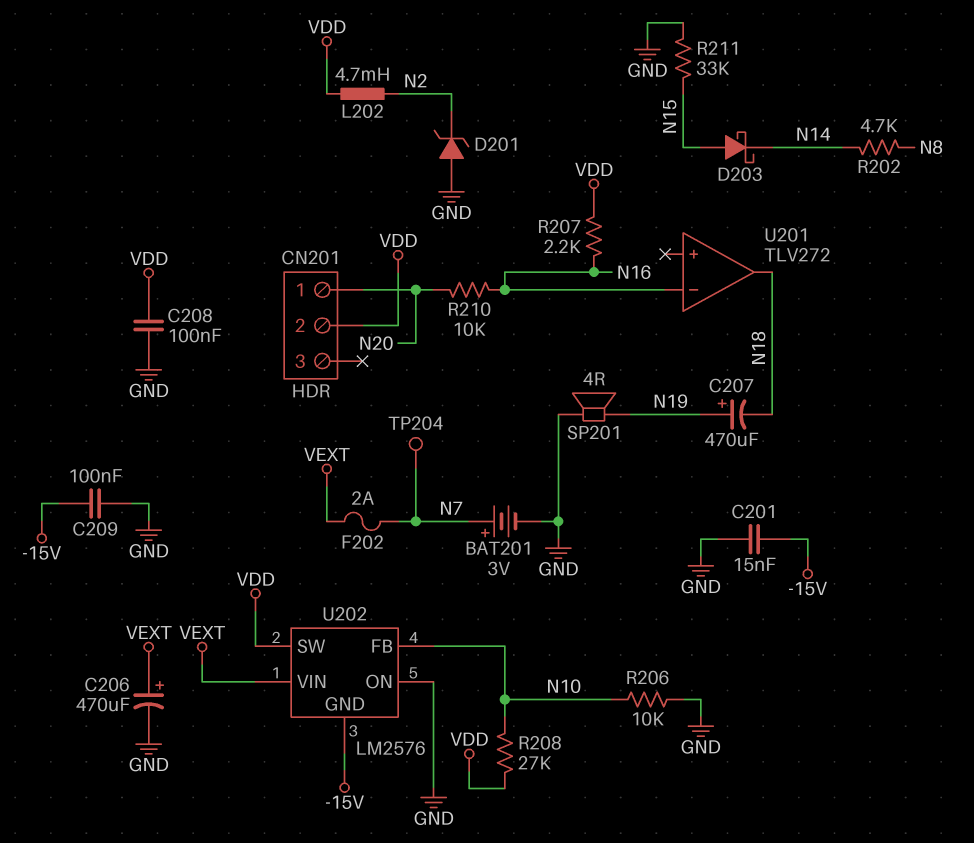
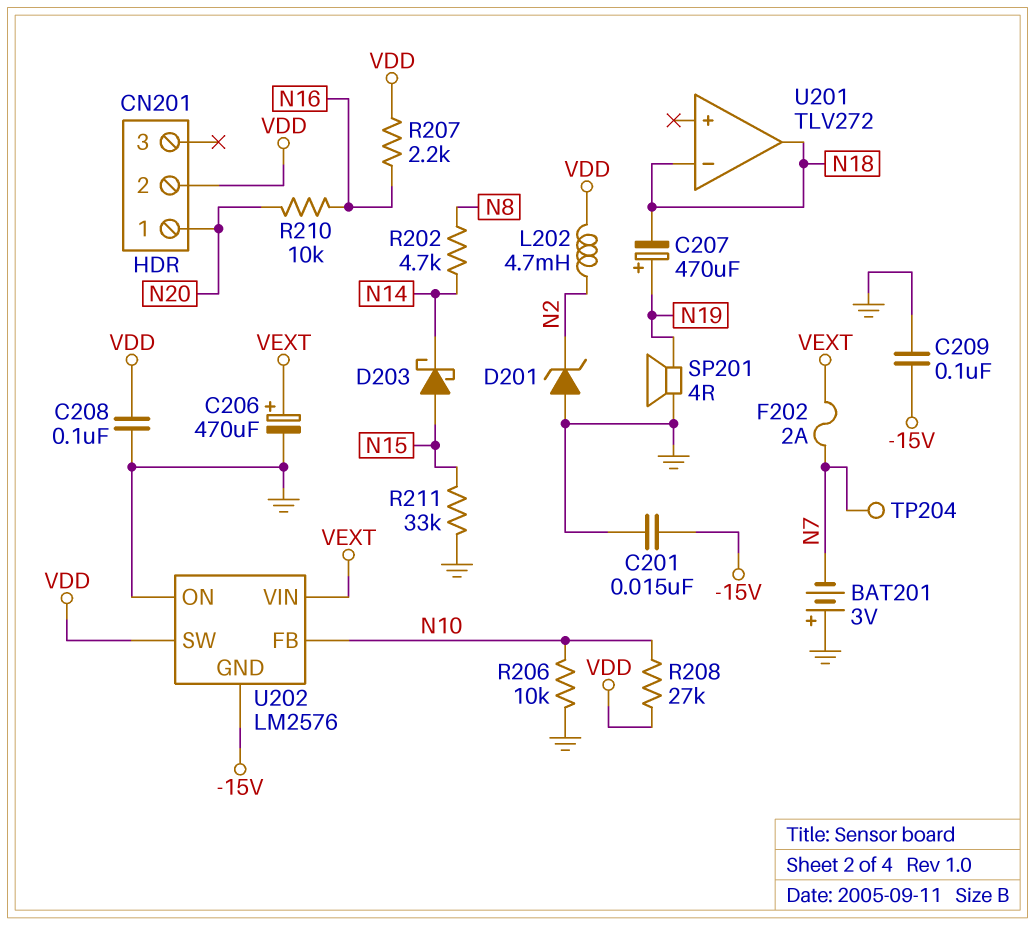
BAT201: 3V (plus N7, minus GND) -> 3V (plus GND, minus N7)
U201 pin in-: N16 -> N18

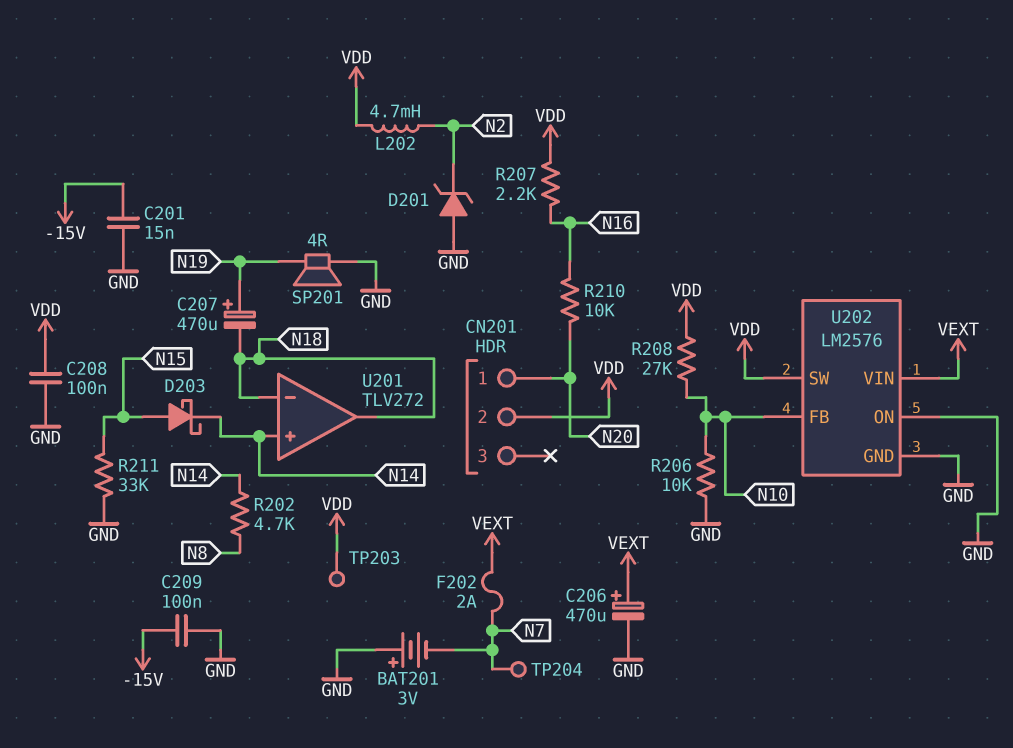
TP203: none -> test point (VDD)
U201 pin in+: none -> N14
U202 pin GND: -15V -> GND

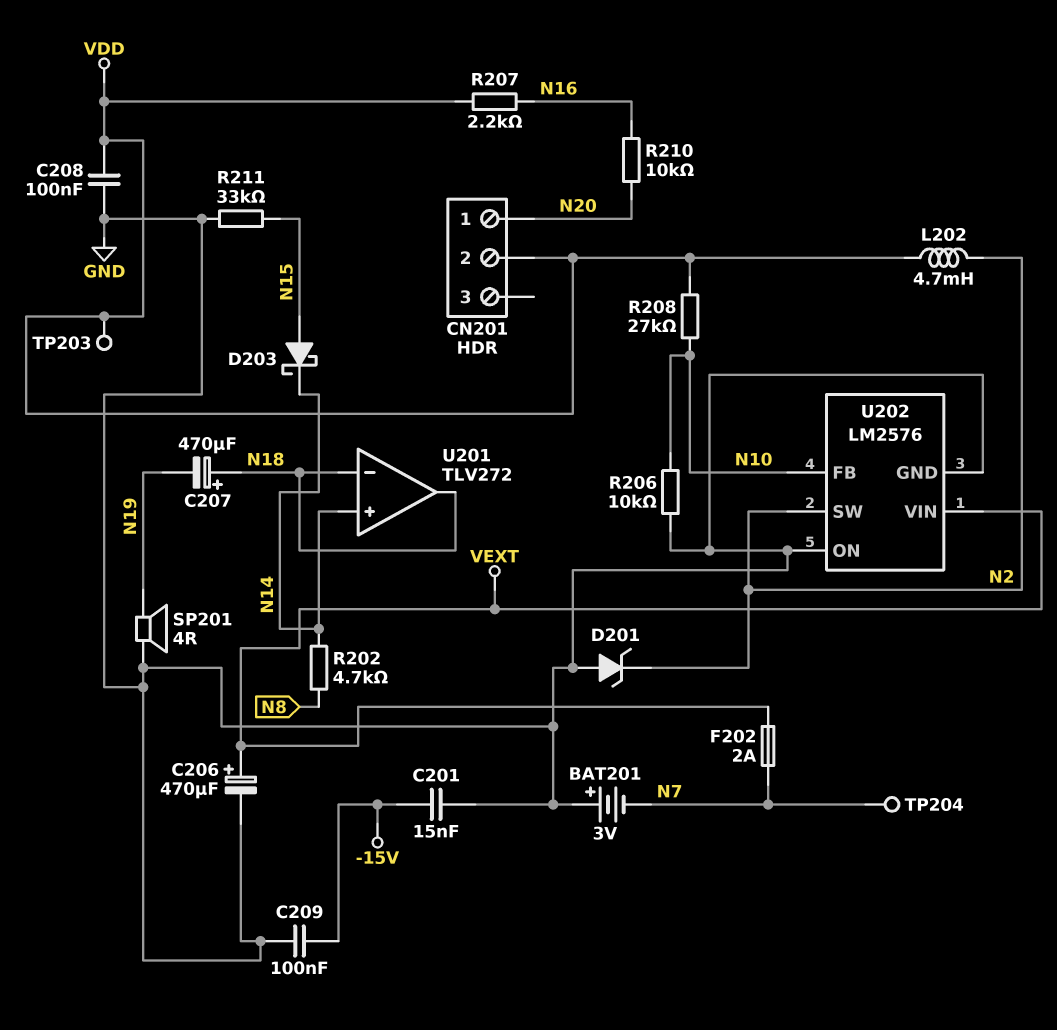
C207: 470uF (plus N19, minus N18) -> 470uF (plus N18, minus N19)
U202 pin SW: VDD -> N2

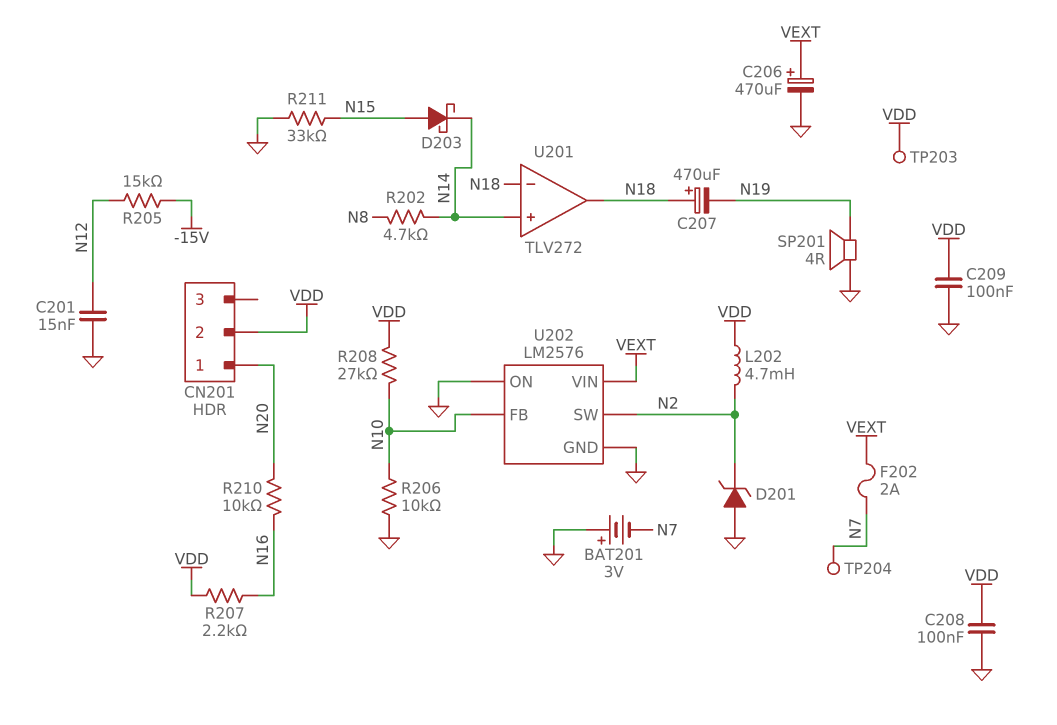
C201: 15nF (-15V, GND) -> 15nF (GND, N12)
C209: 100nF (-15V, GND) -> 100nF (GND, VDD)
R205: none -> 15k (-15V, N12)

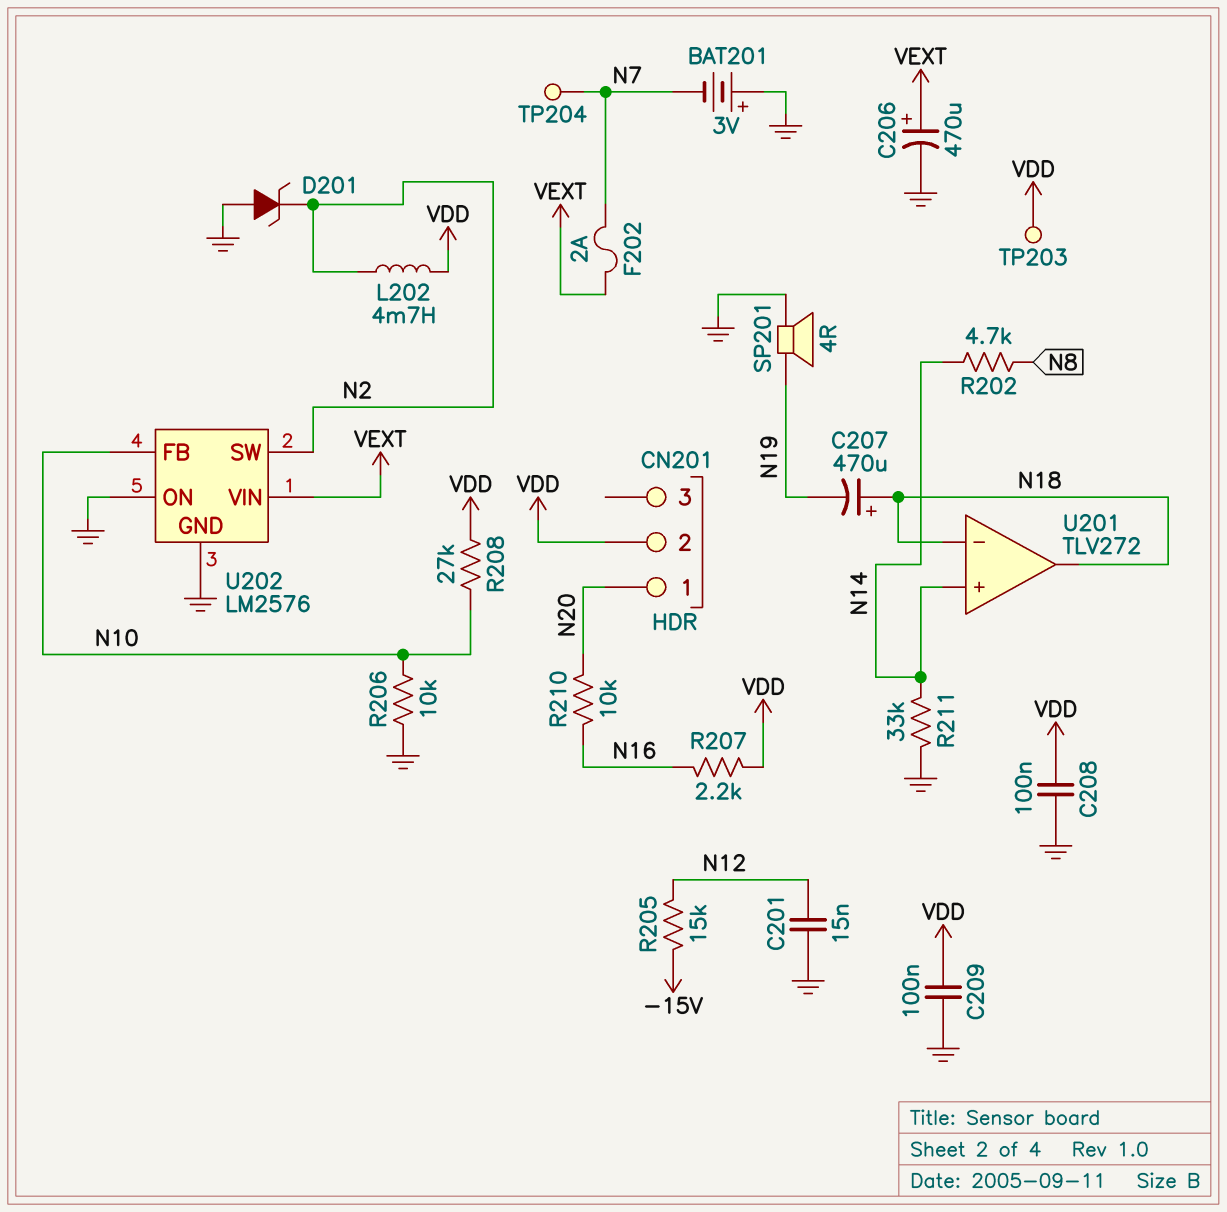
D203: schottky (A N15, K N14) -> none
R211: 33k (GND, N15) -> 33k (GND, N14)

